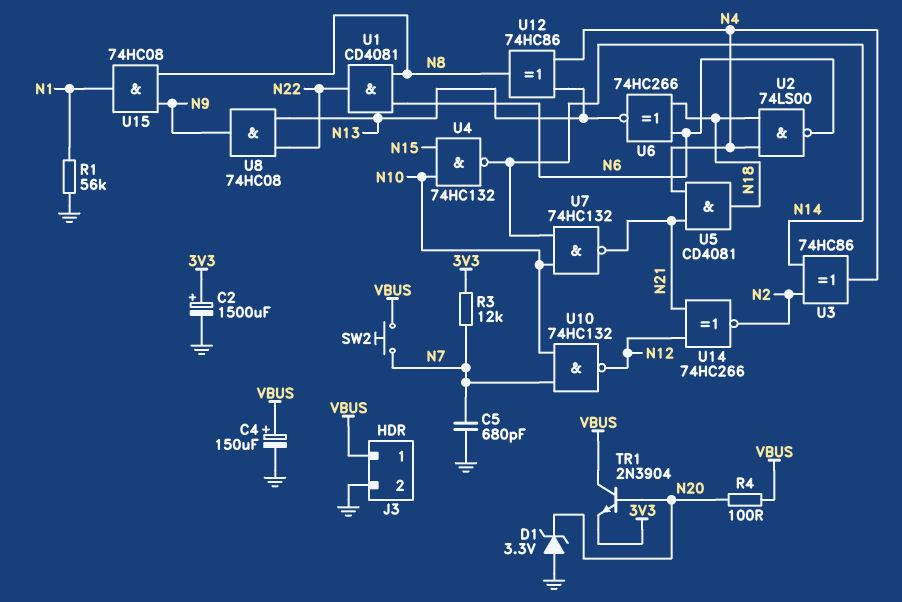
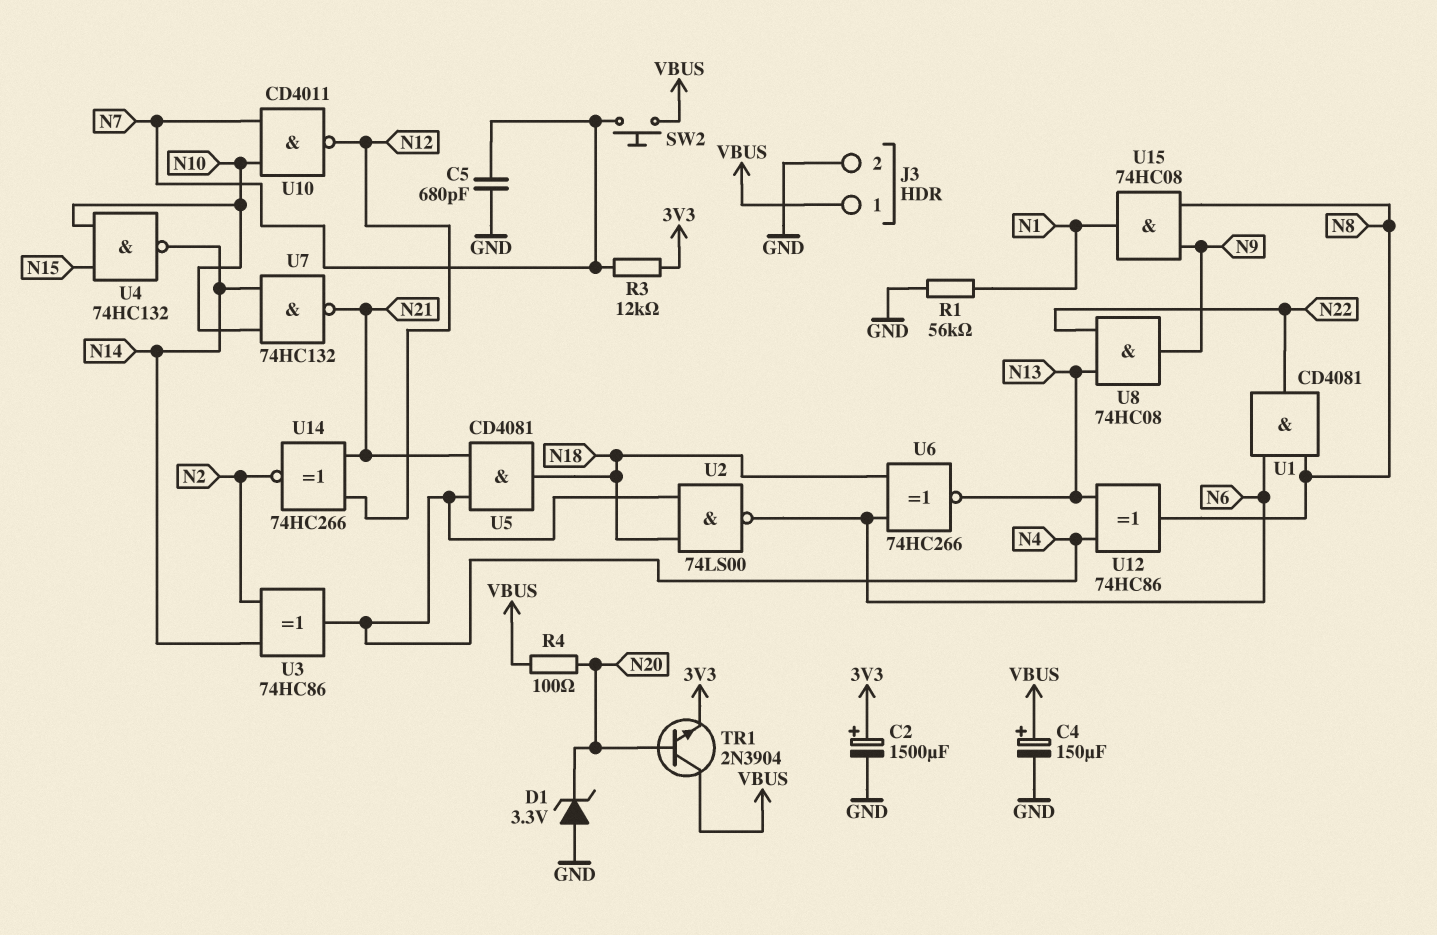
U10: NAND 74HC132 (in N7, in N10, out N12) -> NAND CD4011 (in N7, in N10, out N12)

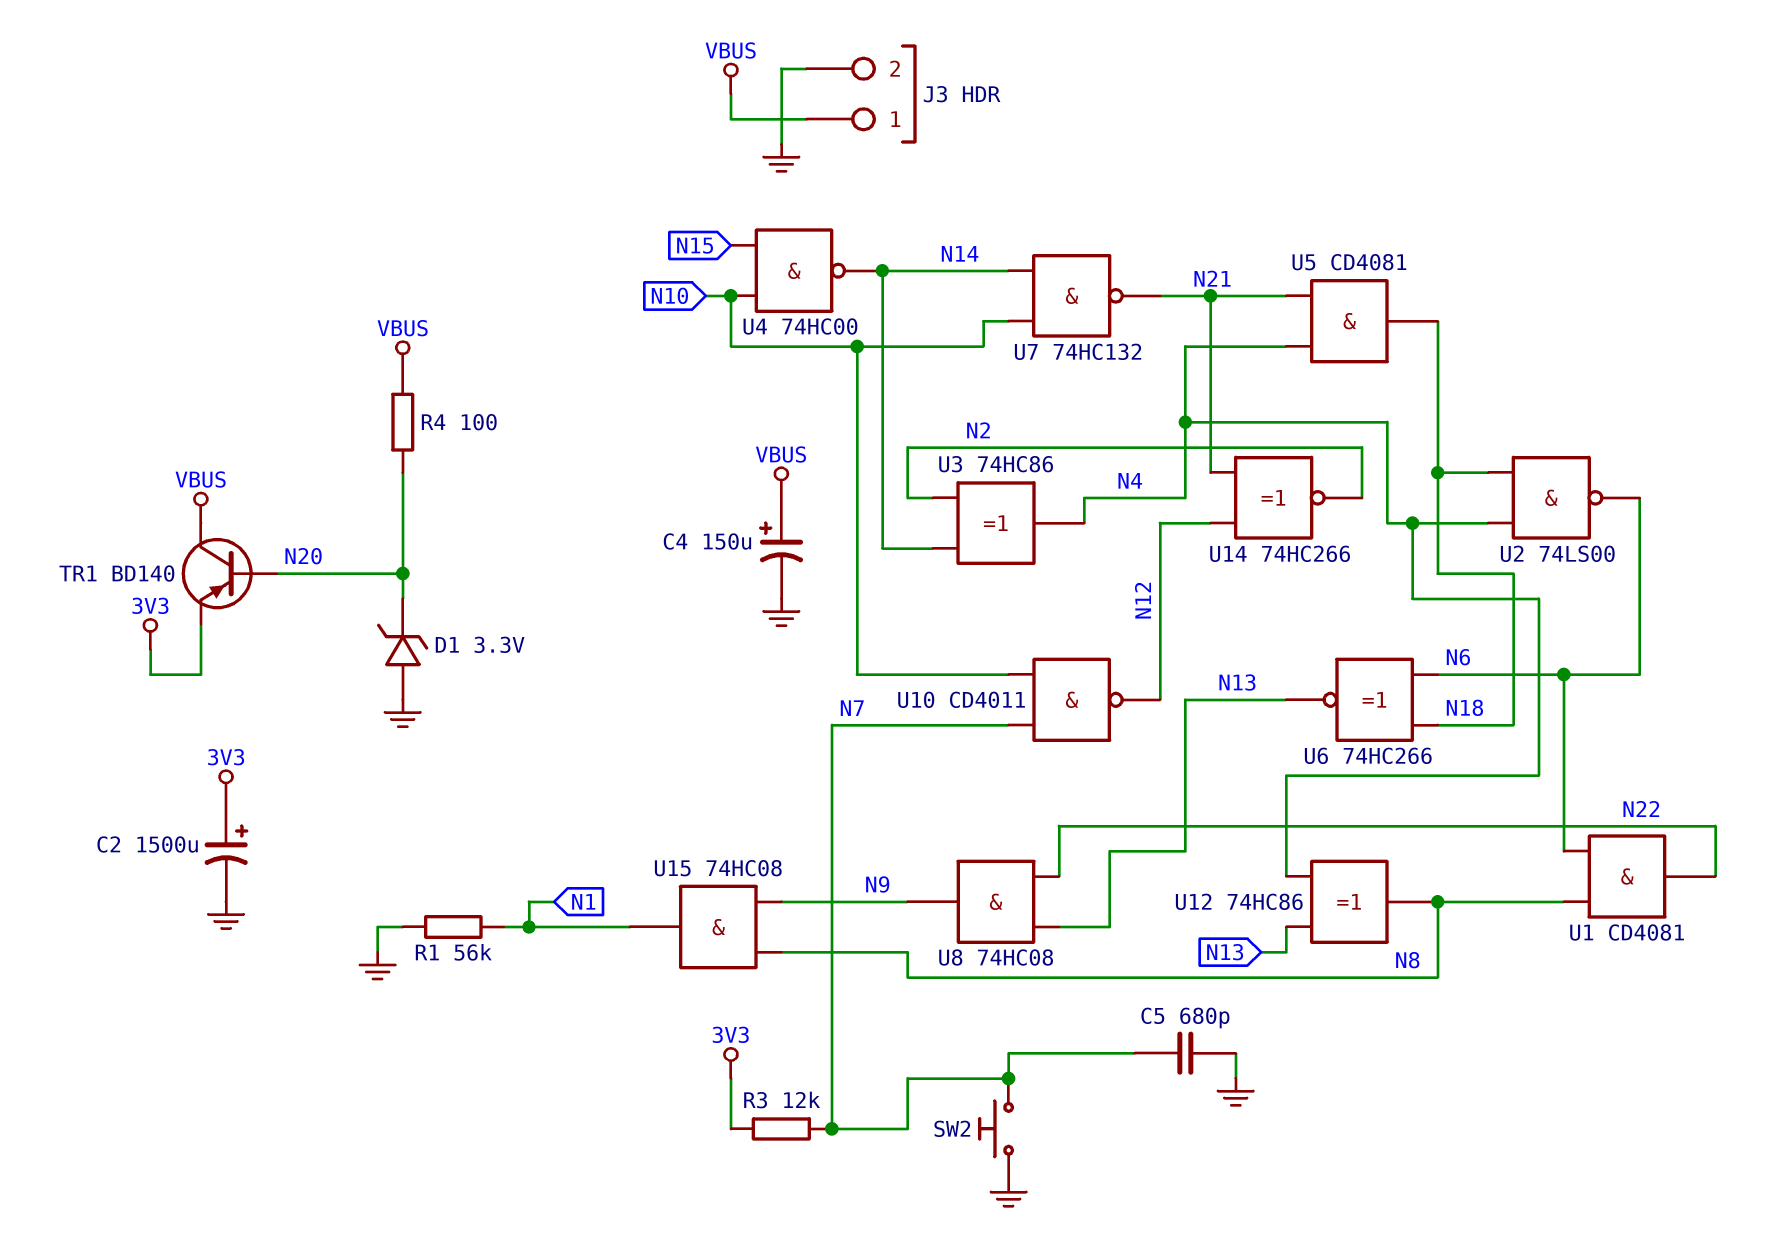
SW2: button (N7, VBUS) -> button (GND, N7)
TR1: NPN 2N3904 (B N20, C VBUS, E 3V3) -> PNP BD140 (B N20, C VBUS, E 3V3)
U4: NAND 74HC132 (in N10, in N15, out N14) -> NAND 74HC00 (in N10, in N15, out N14)

